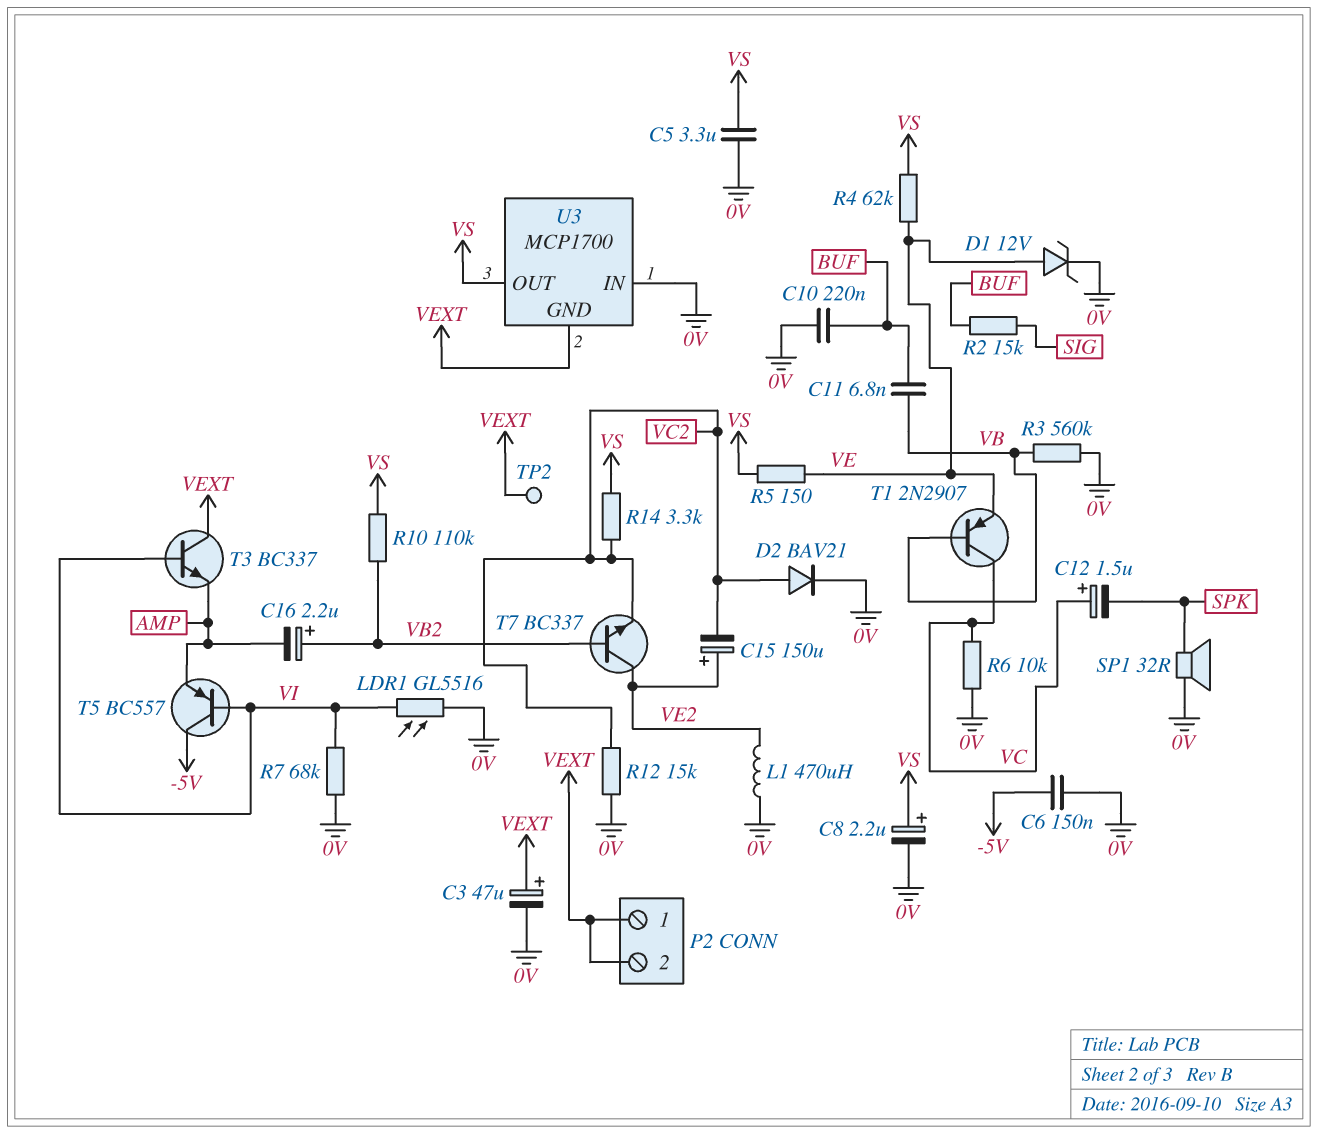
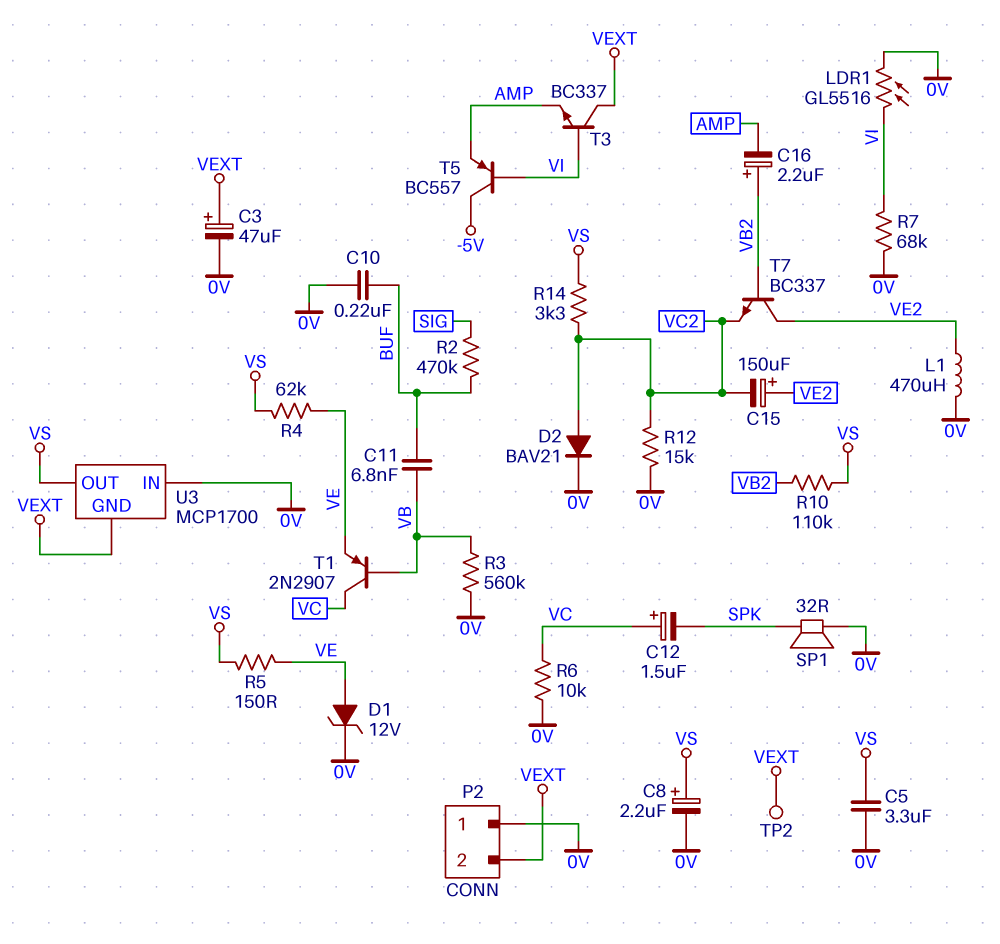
C6: 150nF (-5V, 0V) -> none
P2 pin 1: VEXT -> 0V
R2: 15k (BUF, SIG) -> 470k (BUF, SIG)

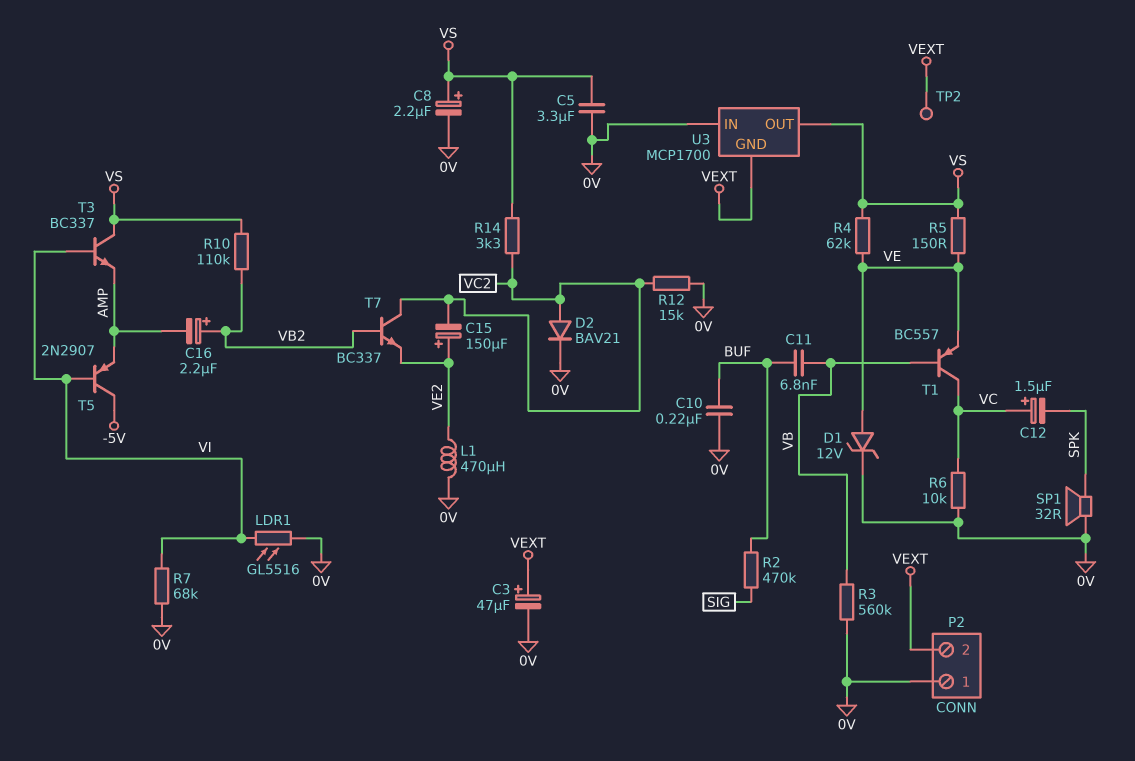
T1: PNP 2N2907 (B VB, C VC, E VE) -> PNP BC557 (B VB, C VC, E VE)
T3: NPN BC337 (B VI, C VEXT, E AMP) -> NPN BC337 (B VI, C VS, E AMP)
T5: PNP BC557 (B VI, C -5V, E AMP) -> PNP 2N2907 (B VI, C -5V, E AMP)
T7: NPN BC337 (B VB2, C VE2, E VC2) -> NPN BC337 (B VB2, C VC2, E VE2)

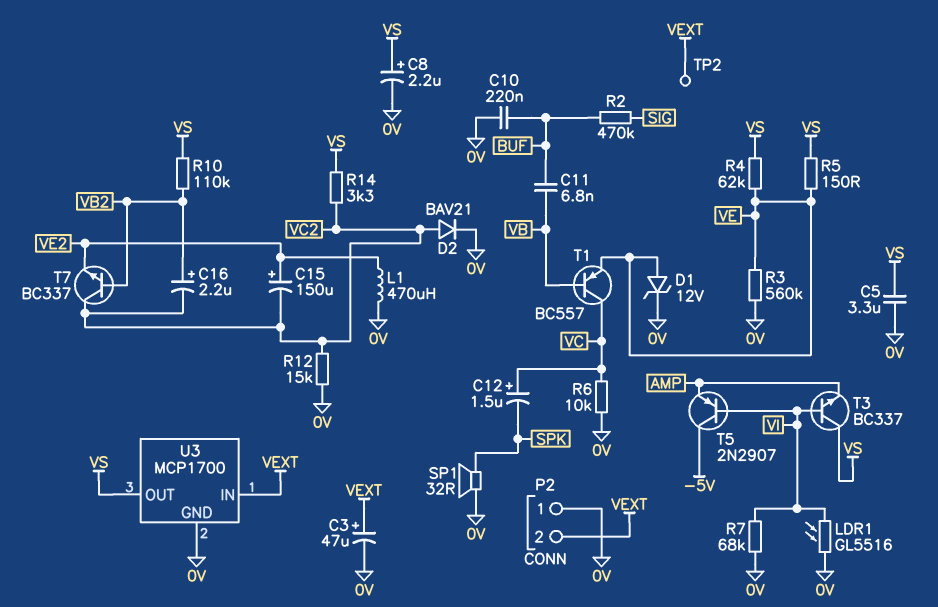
C16: 2.2uF (plus VB2, minus AMP) -> 2.2uF (plus VB2, minus VC2)
R3: 560k (0V, VB) -> 560k (0V, VE)
U3 pin GND: VEXT -> 0V
U3 pin IN: 0V -> VEXT

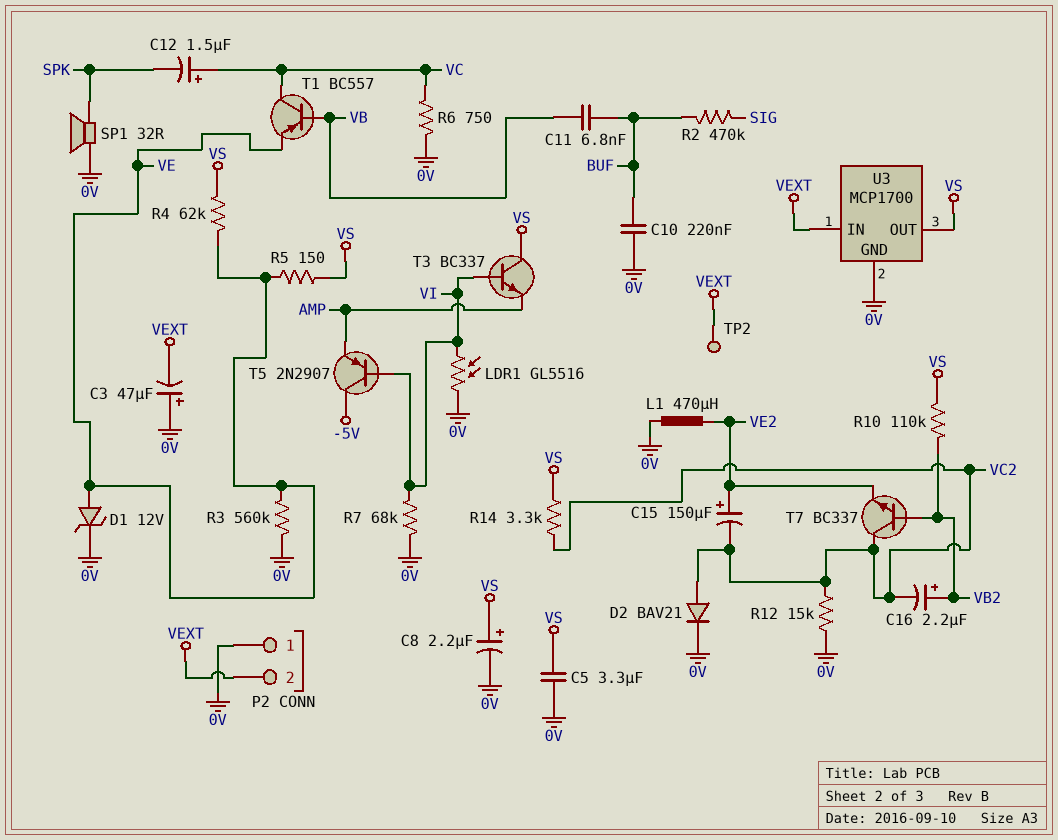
C3: 47uF (plus VEXT, minus 0V) -> 47uF (plus 0V, minus VEXT)
R6: 10k (0V, VC) -> 750 (0V, VC)

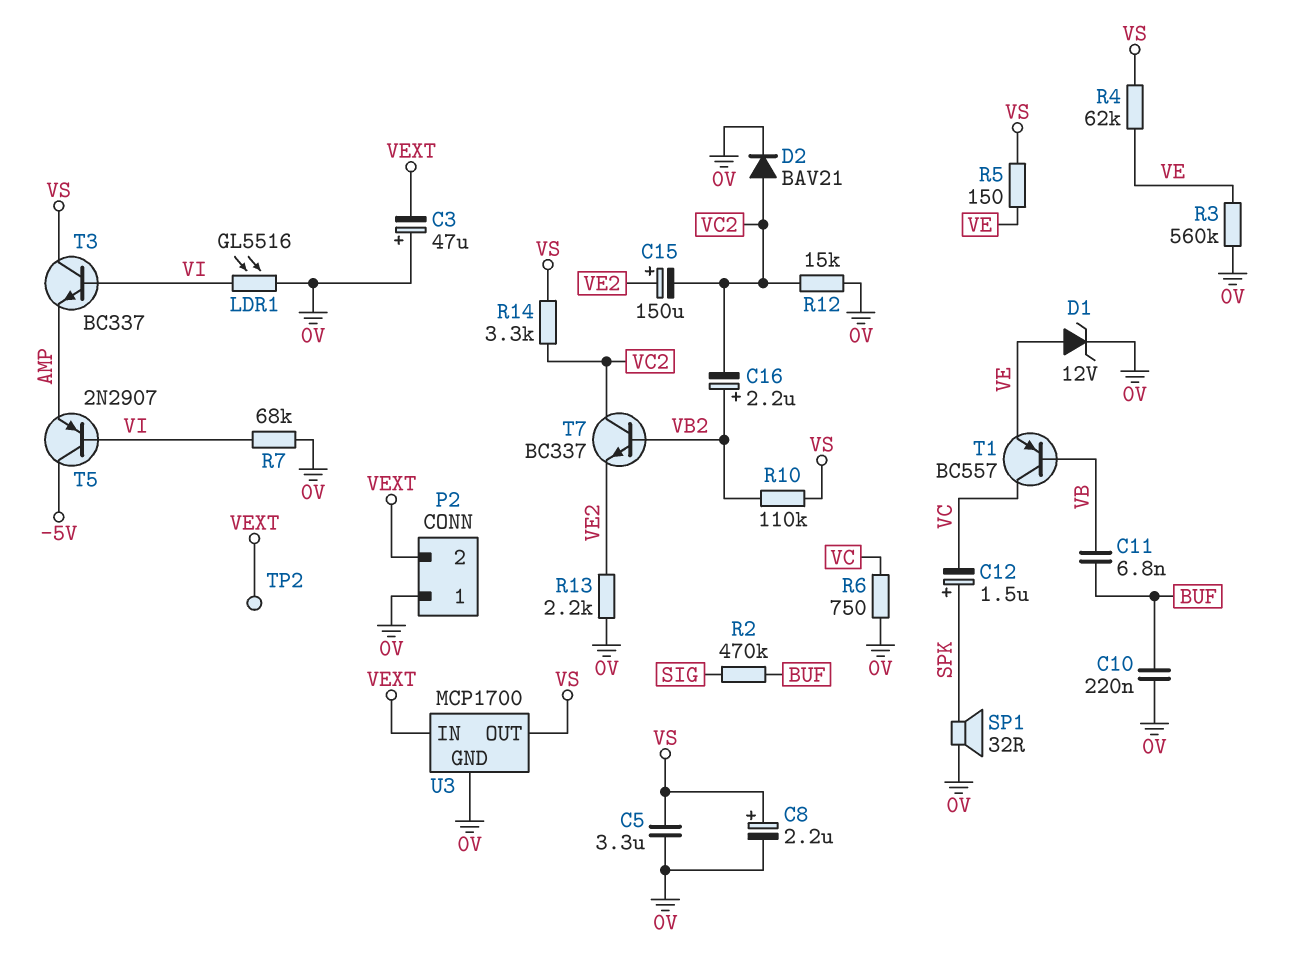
C12: 1.5uF (plus VC, minus SPK) -> 1.5uF (plus SPK, minus VC)
L1: 470uH (0V, VE2) -> none
R13: none -> 2.2k (0V, VE2)

